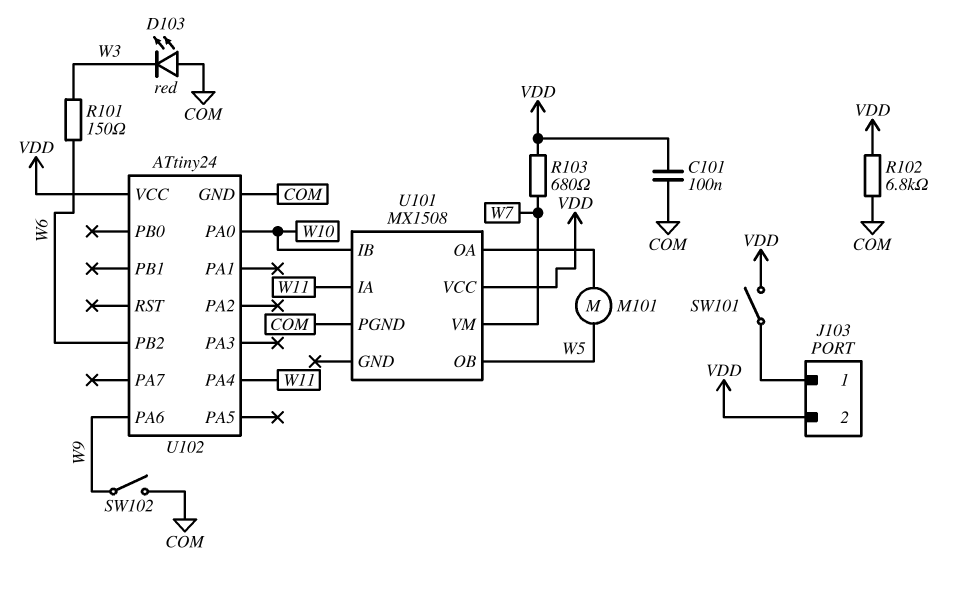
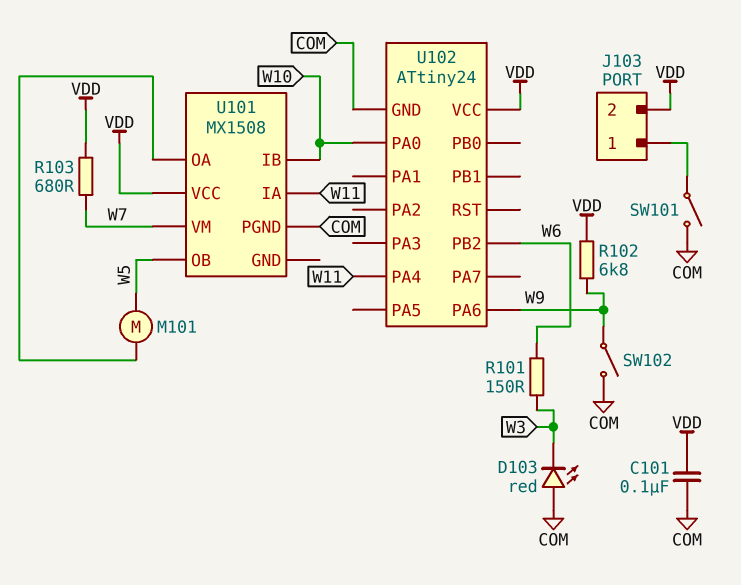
R102: 6.8k (COM, VDD) -> 6.8k (VDD, W9)
SW101: switch (J103/1, VDD) -> switch (COM, J103/1)

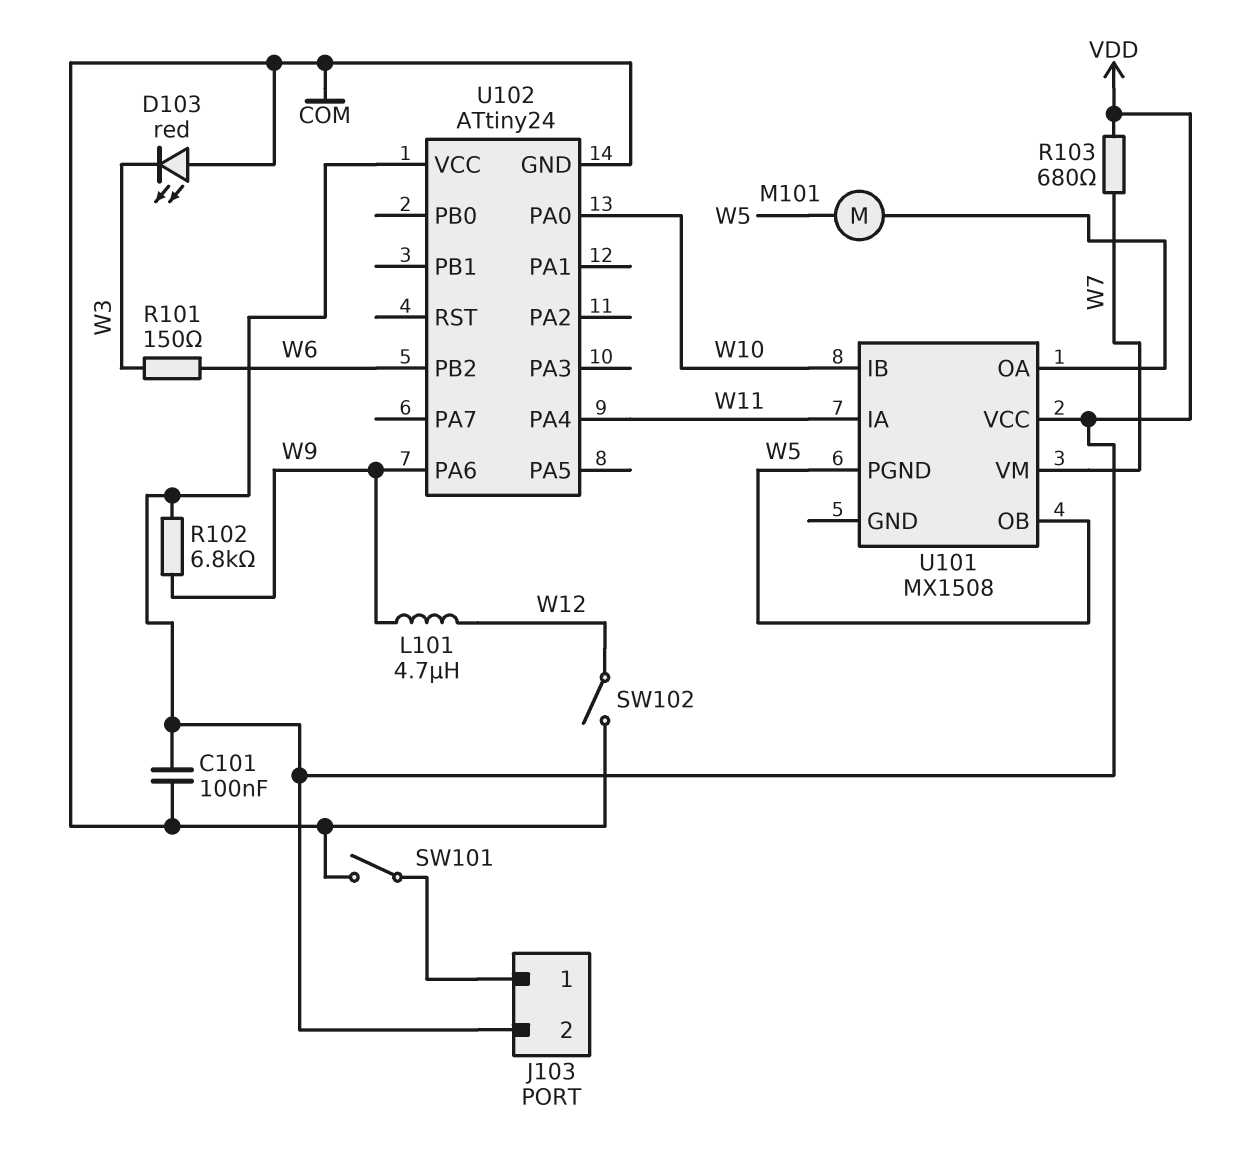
L101: none -> 4.7uH (W9, W12)
SW102: switch (COM, W9) -> switch (COM, W12)
U101 pin PGND: COM -> W5

